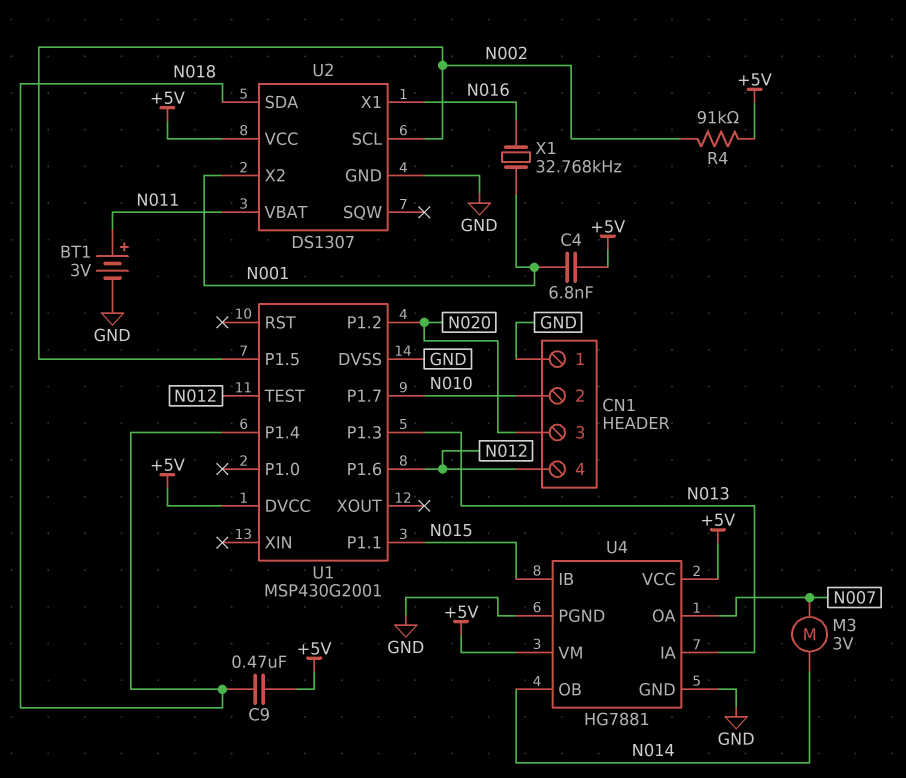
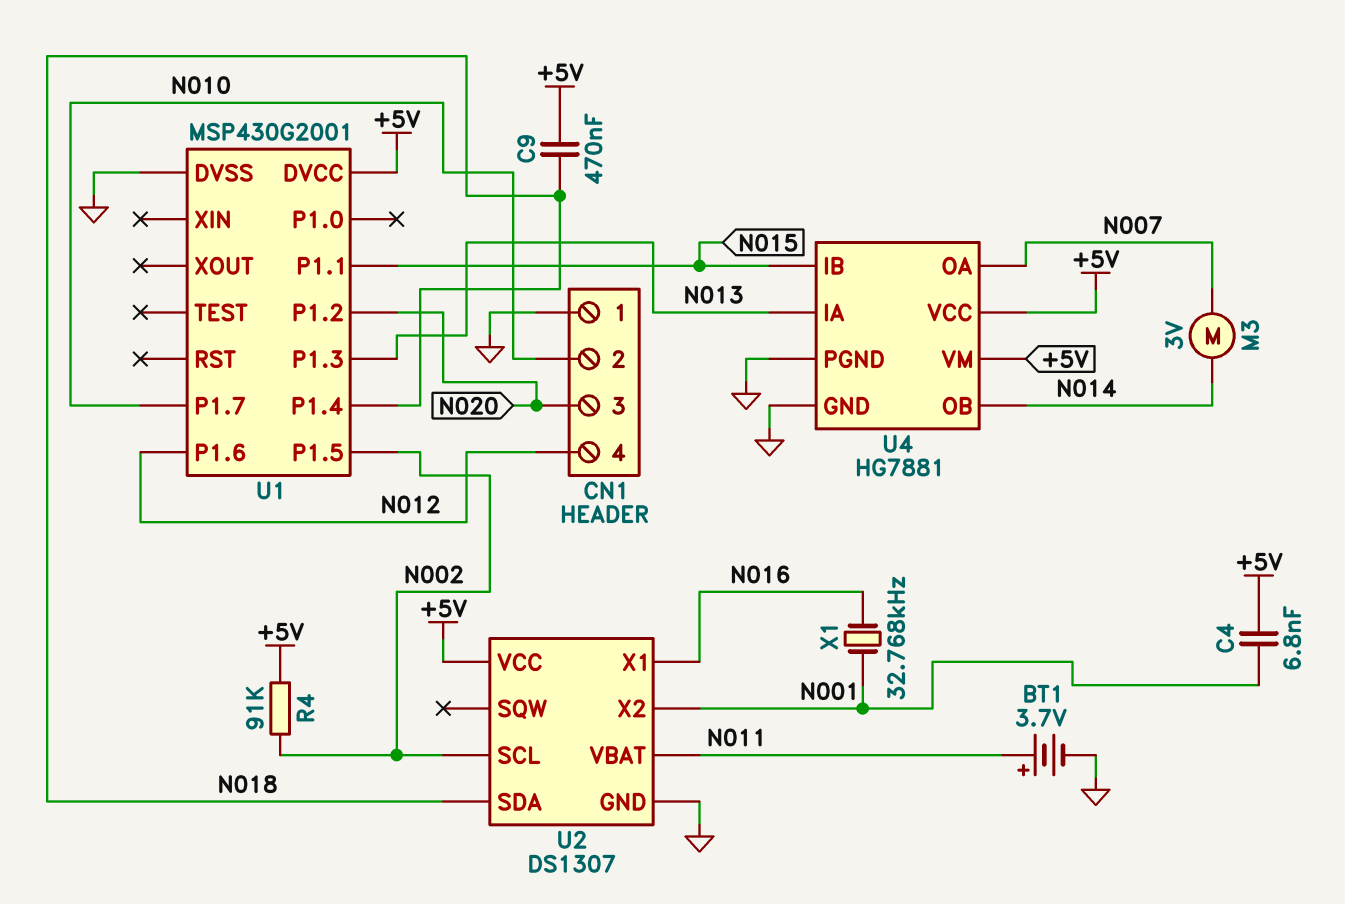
BT1: 3V (plus N011, minus GND) -> 3.7V (plus N011, minus GND)
U1 pin TEST: N012 -> none

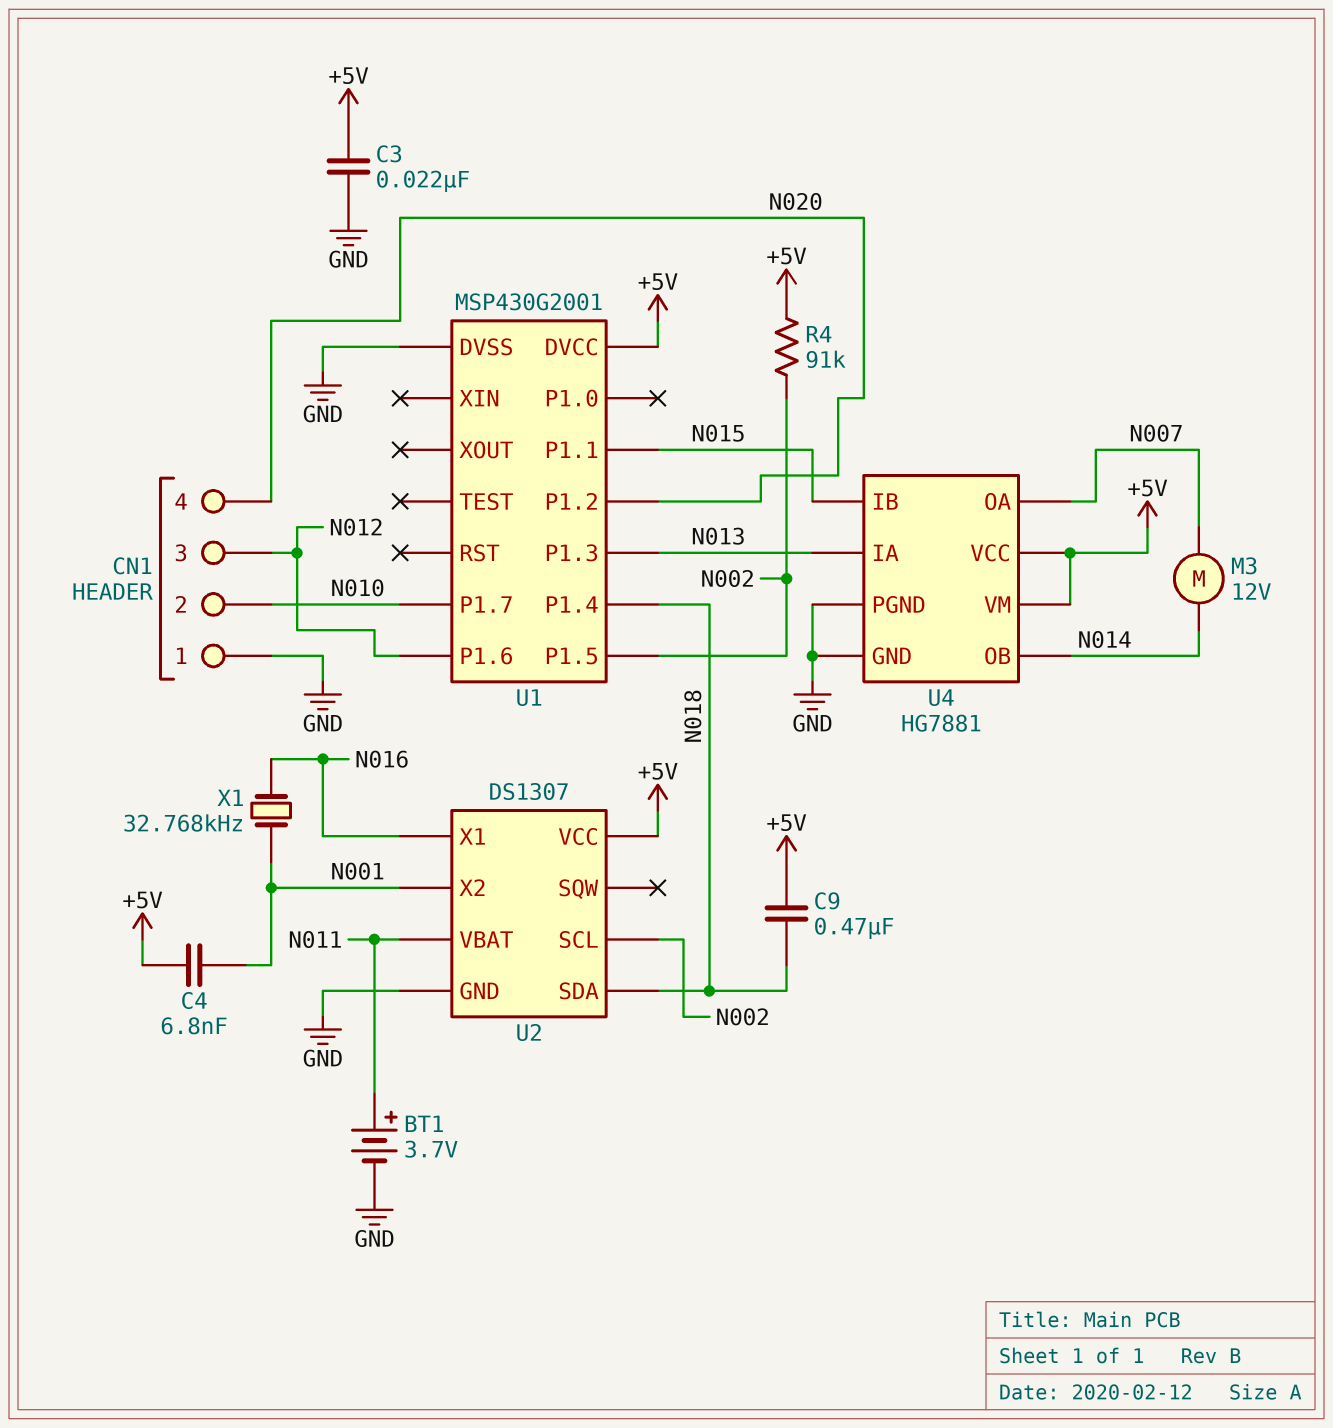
C3: none -> 22nF (+5V, GND)
CN1 pin 3: N020 -> N012
CN1 pin 4: N012 -> N020
M3: motor 3V (N007, N014) -> motor 12V (N007, N014)

